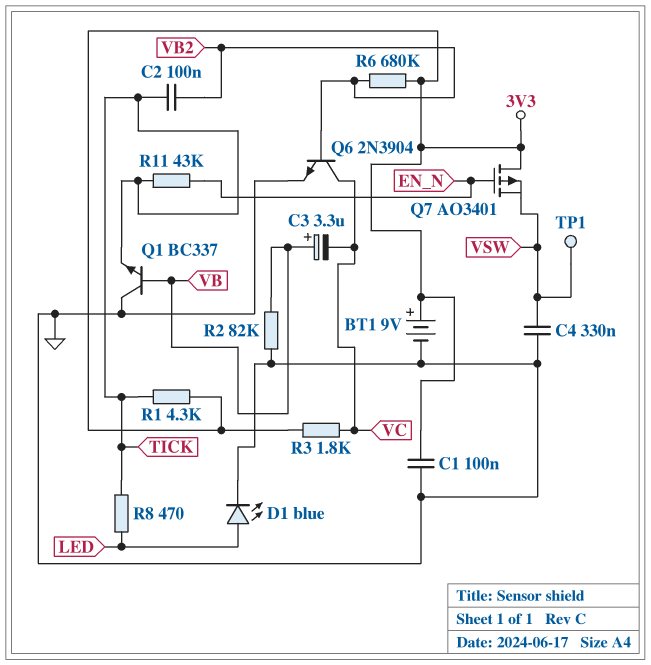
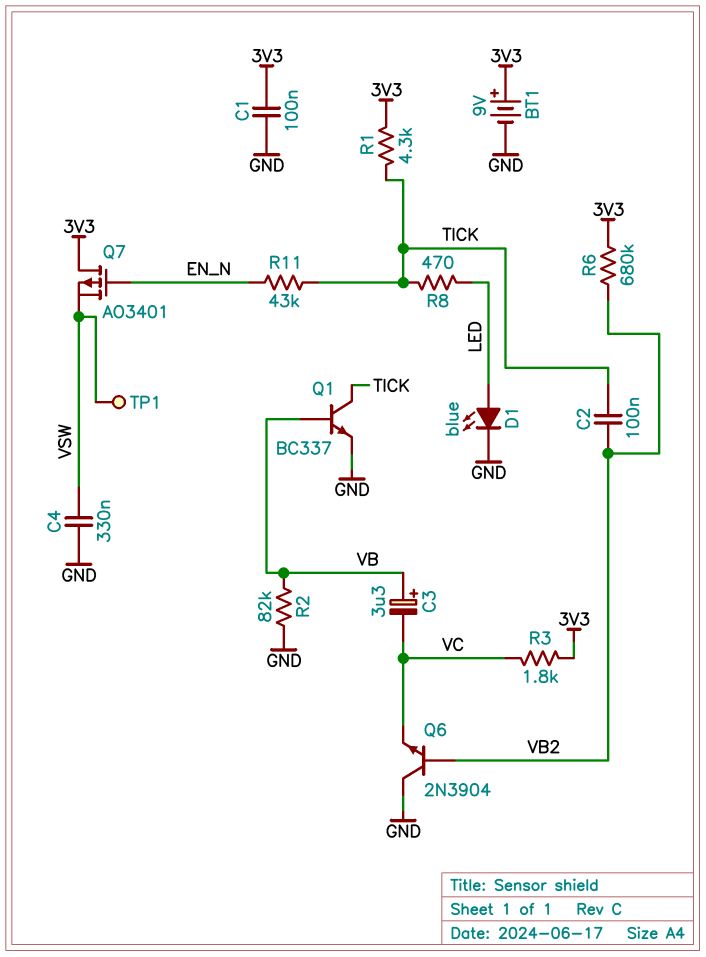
Q1: NPN BC337 (B VB, C GND, E TICK) -> NPN BC337 (B VB, C TICK, E GND)
Q6: NPN 2N3904 (B VB2, C VC, E GND) -> NPN 2N3904 (B VB2, C GND, E VC)

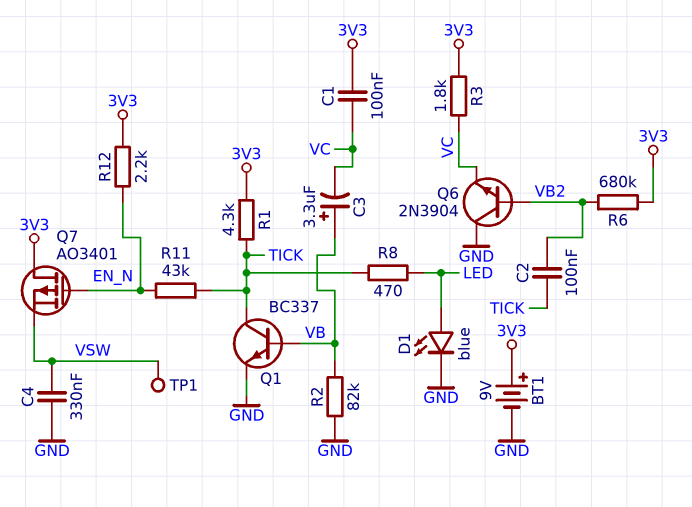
C1: 100nF (3V3, GND) -> 100nF (3V3, VC)
R12: none -> 2.2k (3V3, EN_N)

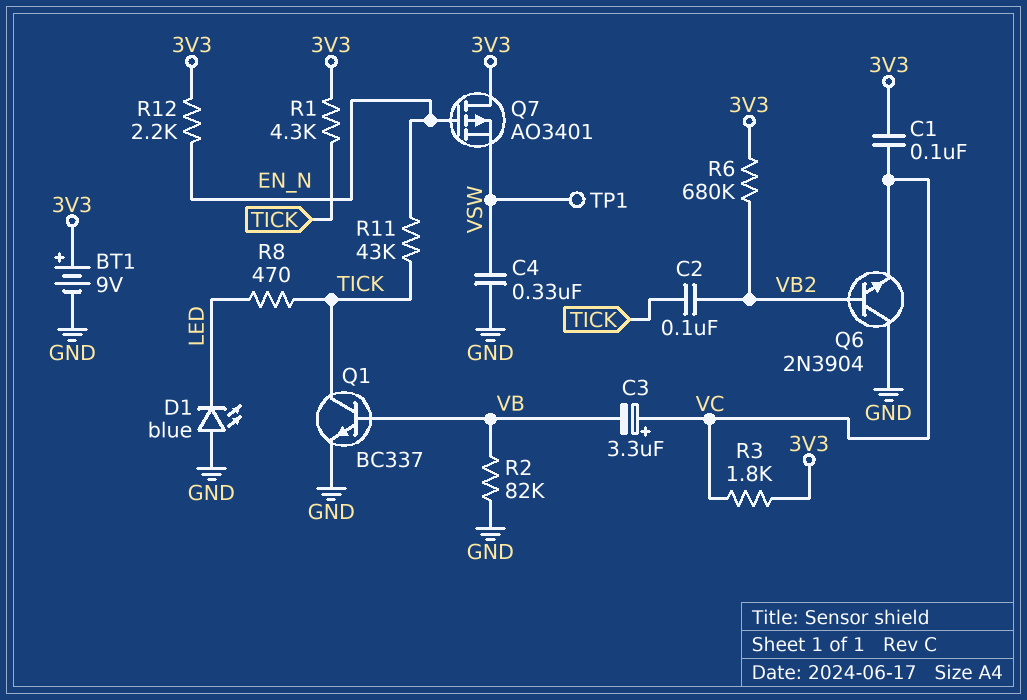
C3: 3.3uF (plus VB, minus VC) -> 3.3uF (plus VC, minus VB)
D1: LED blue (A LED, K GND) -> LED blue (A GND, K LED)

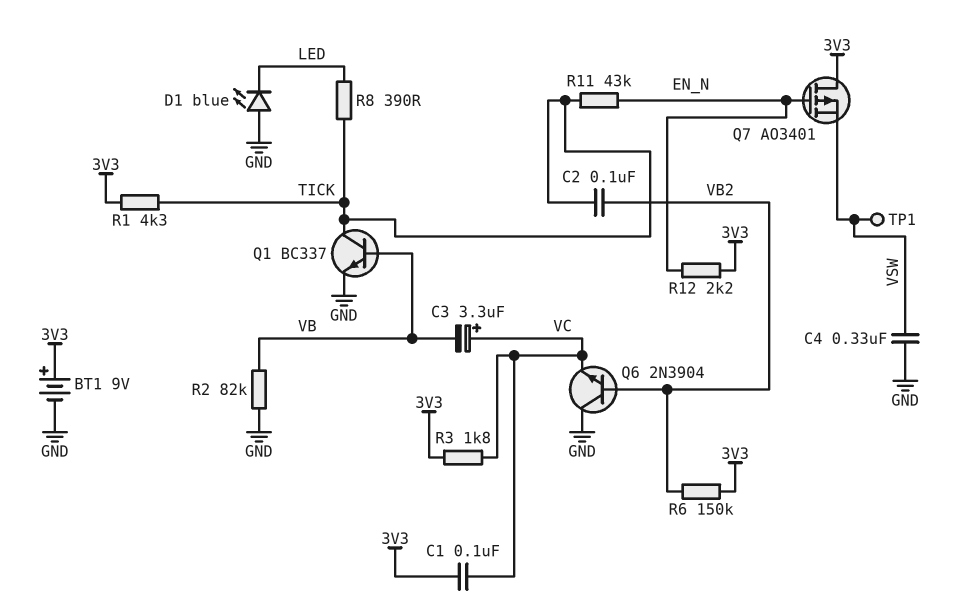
R6: 680k (3V3, VB2) -> 150k (3V3, VB2)
R8: 470 (LED, TICK) -> 390 (LED, TICK)

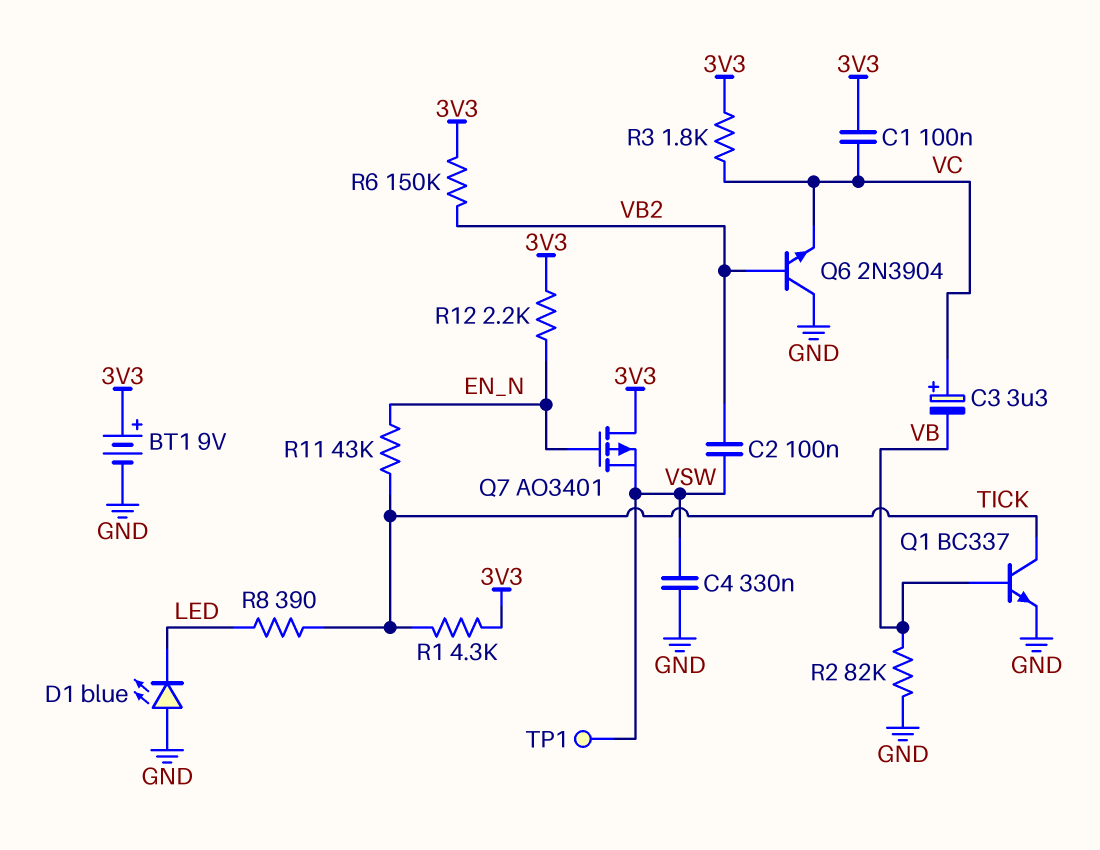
C2: 100nF (TICK, VB2) -> 100nF (VB2, VSW)

